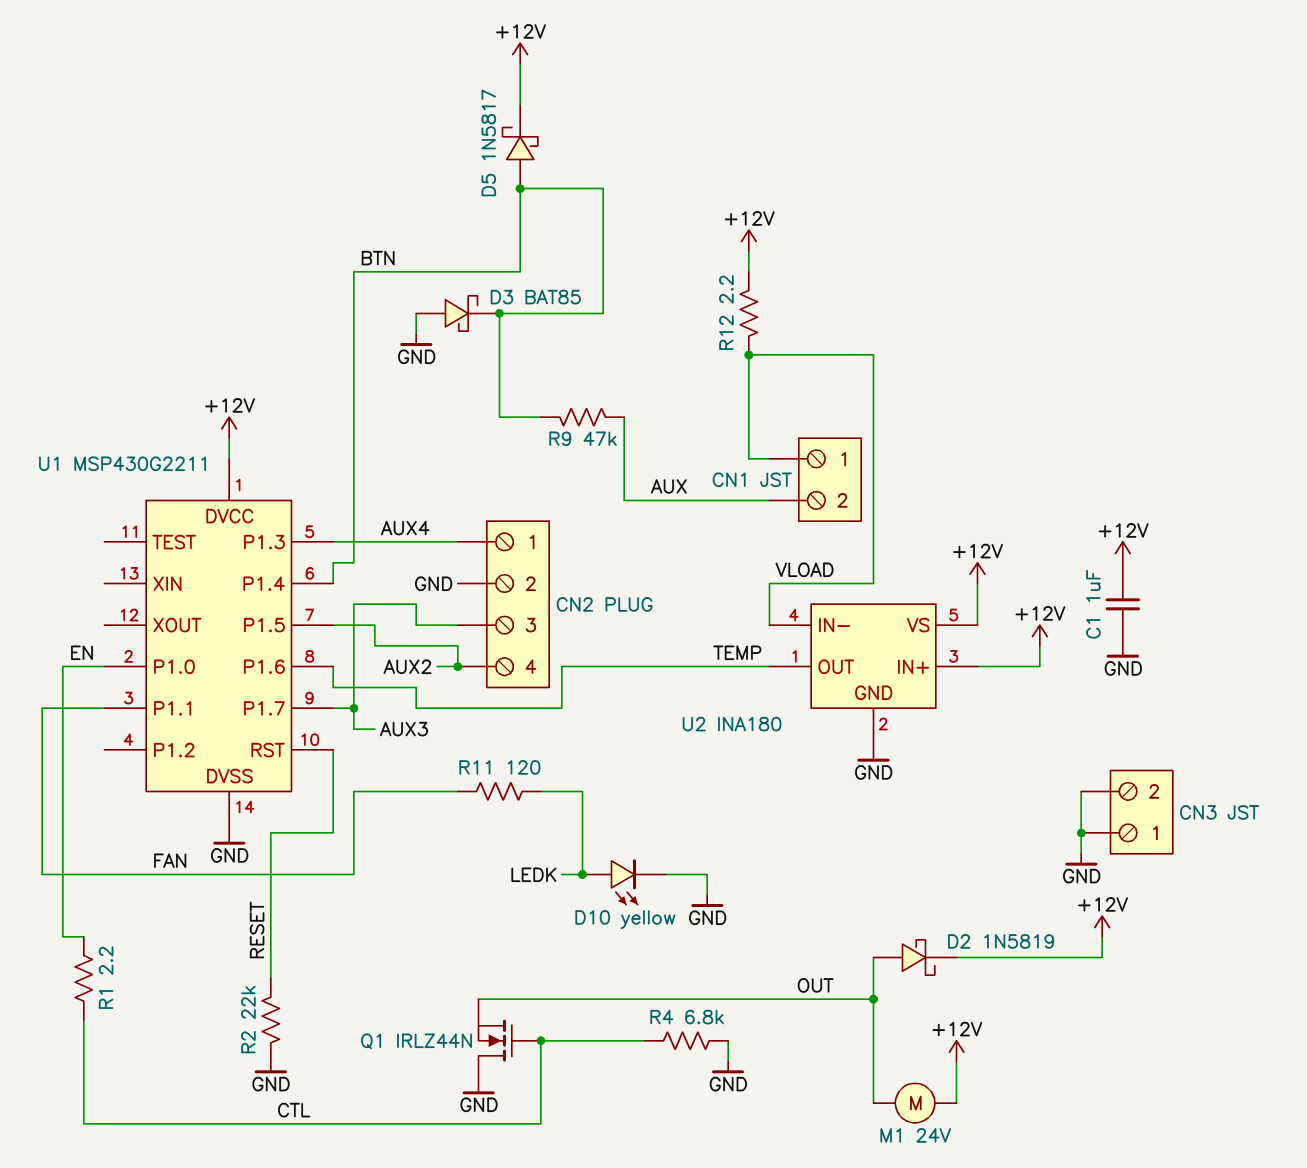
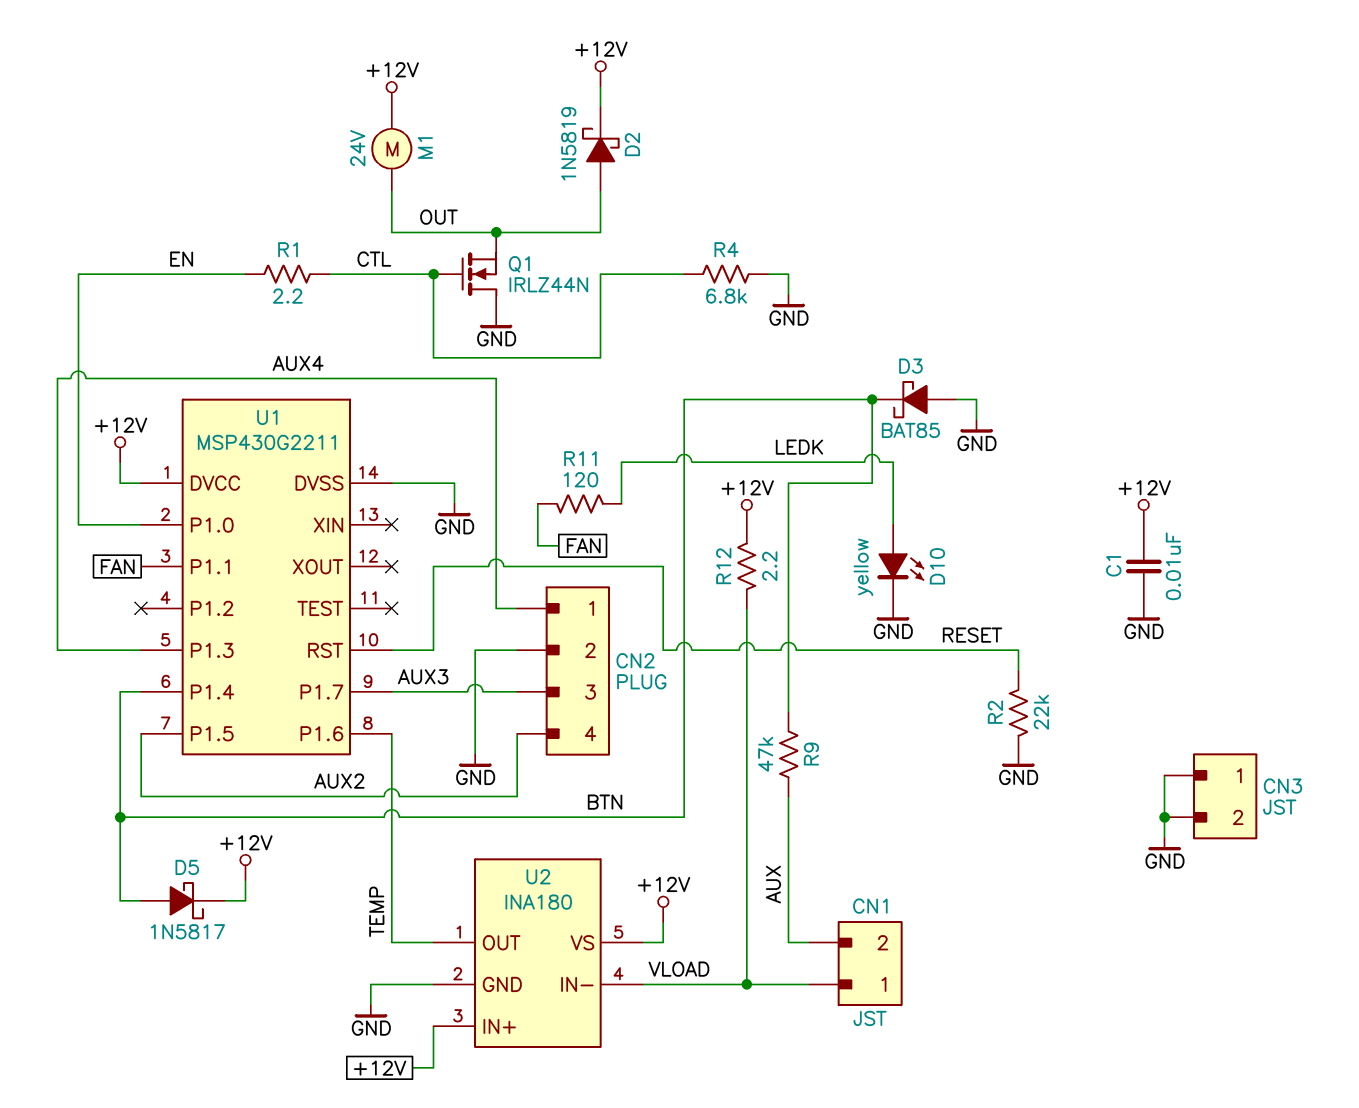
C1: 1uF (+12V, GND) -> 10nF (+12V, GND)

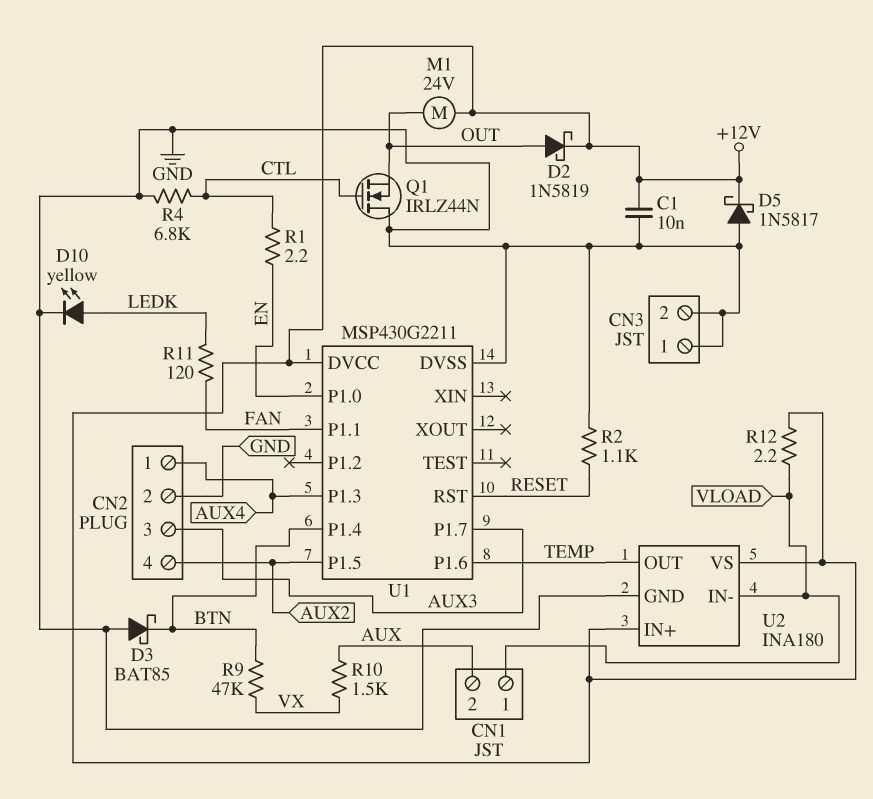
D5: schottky 1N5817 (A BTN, K +12V) -> schottky 1N5817 (A GND, K +12V)
R2: 22k (GND, RESET) -> 1.1k (GND, RESET)
R9: 47k (AUX, BTN) -> 47k (BTN, VX)
R10: none -> 1.5k (AUX, VX)

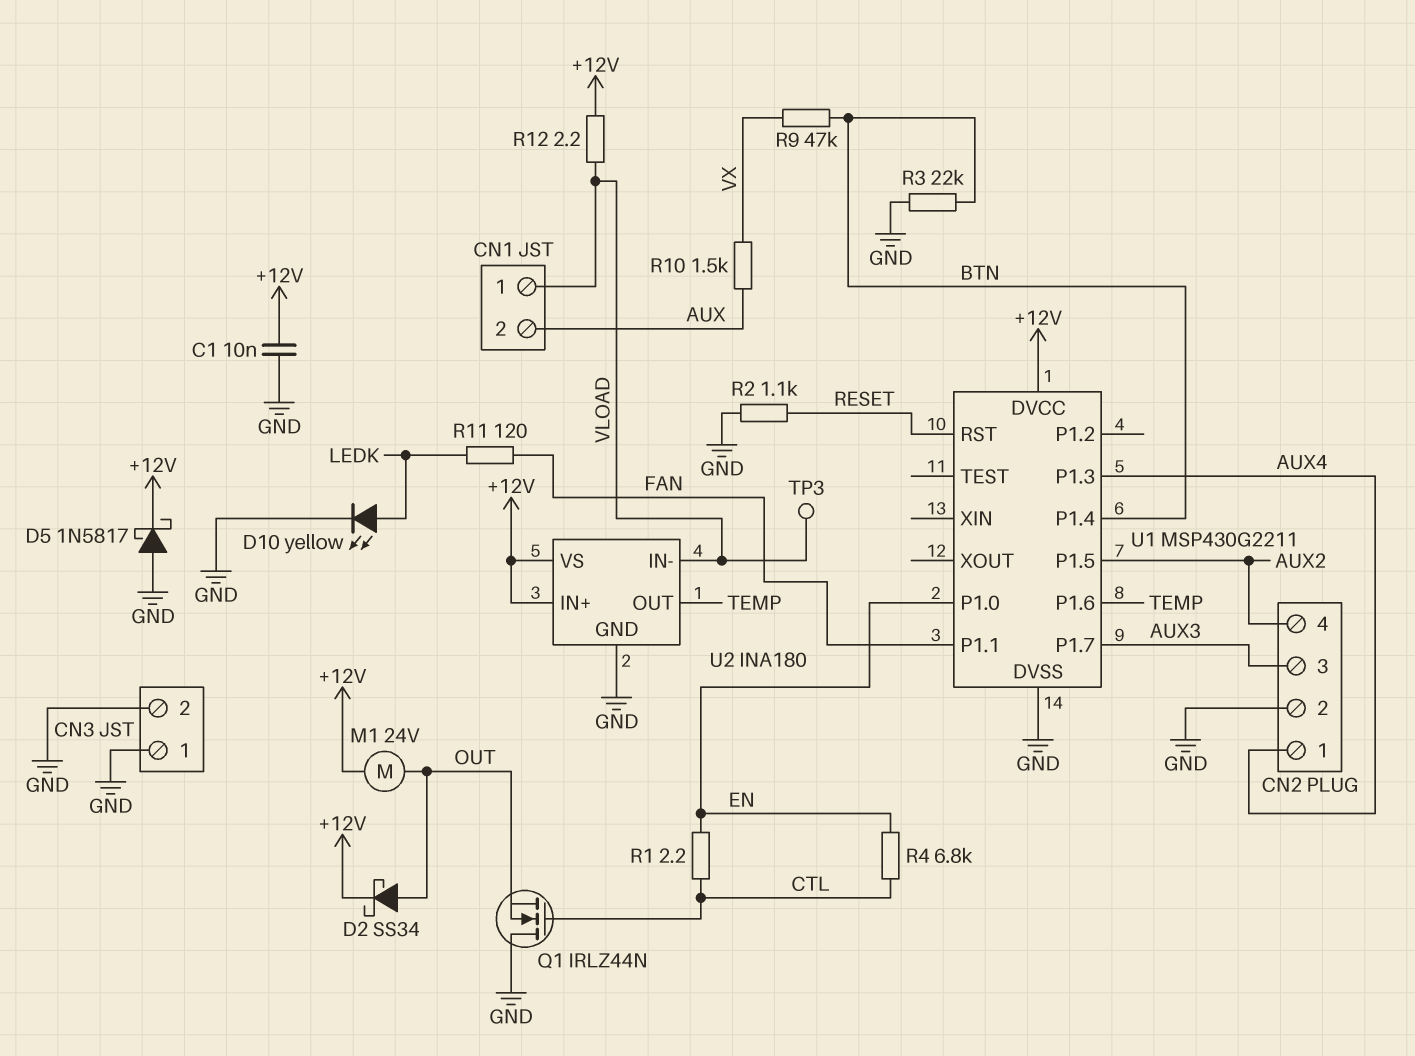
D2: schottky 1N5819 (A OUT, K +12V) -> schottky SS34 (A OUT, K +12V)
D3: schottky BAT85 (A GND, K BTN) -> none
R3: none -> 22k (BTN, GND)
R4: 6.8k (CTL, GND) -> 6.8k (CTL, EN)
TP3: none -> test point (VLOAD)

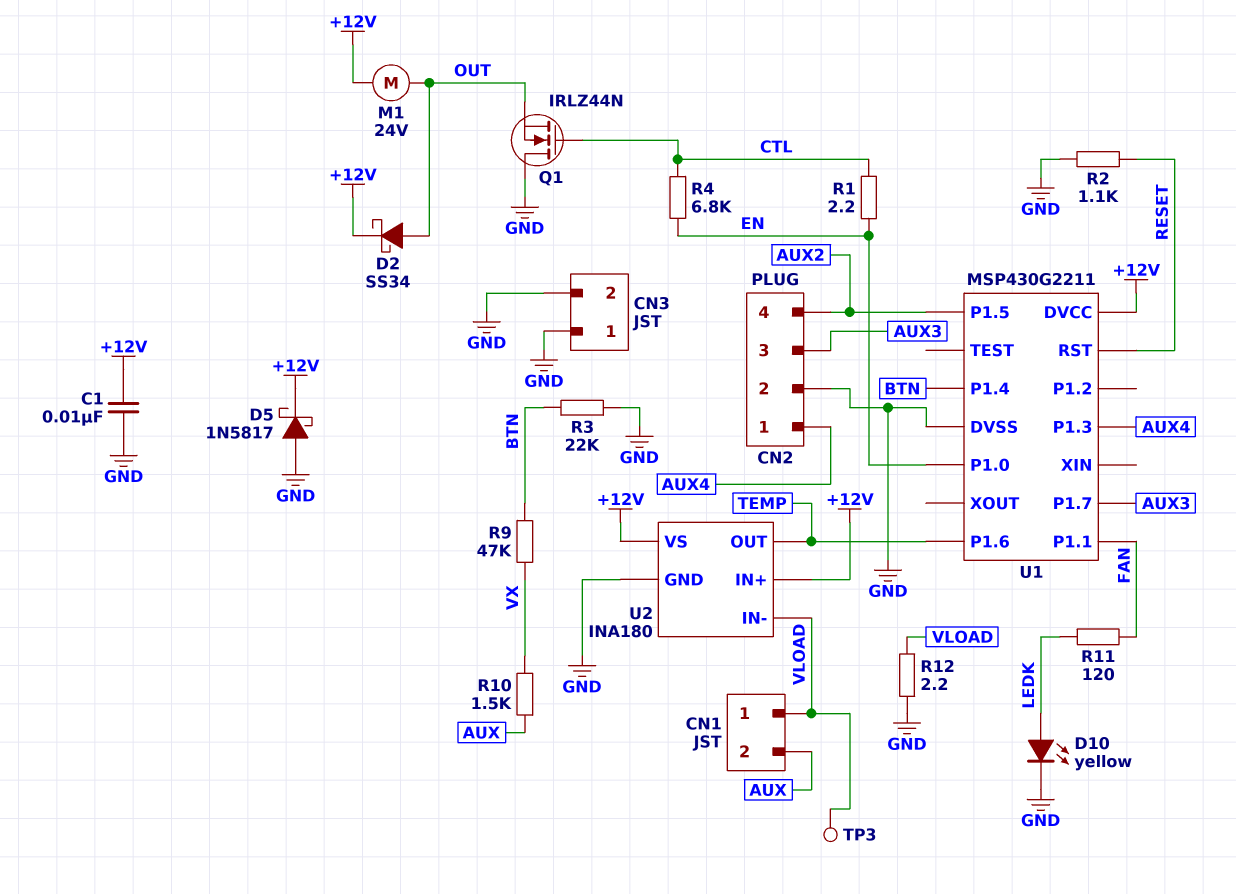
R12: 2.2 (+12V, VLOAD) -> 2.2 (GND, VLOAD)

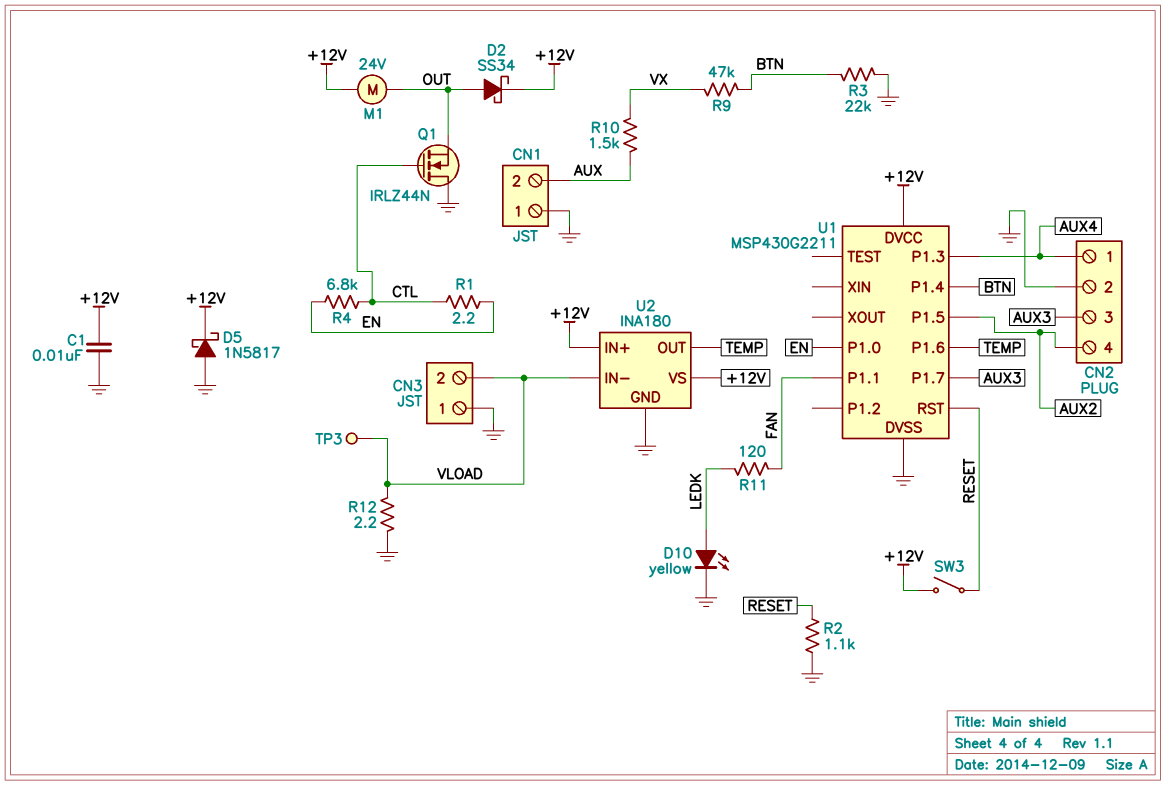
CN1 pin 1: VLOAD -> GND
CN3 pin 2: GND -> VLOAD
SW3: none -> switch (+12V, RESET)

